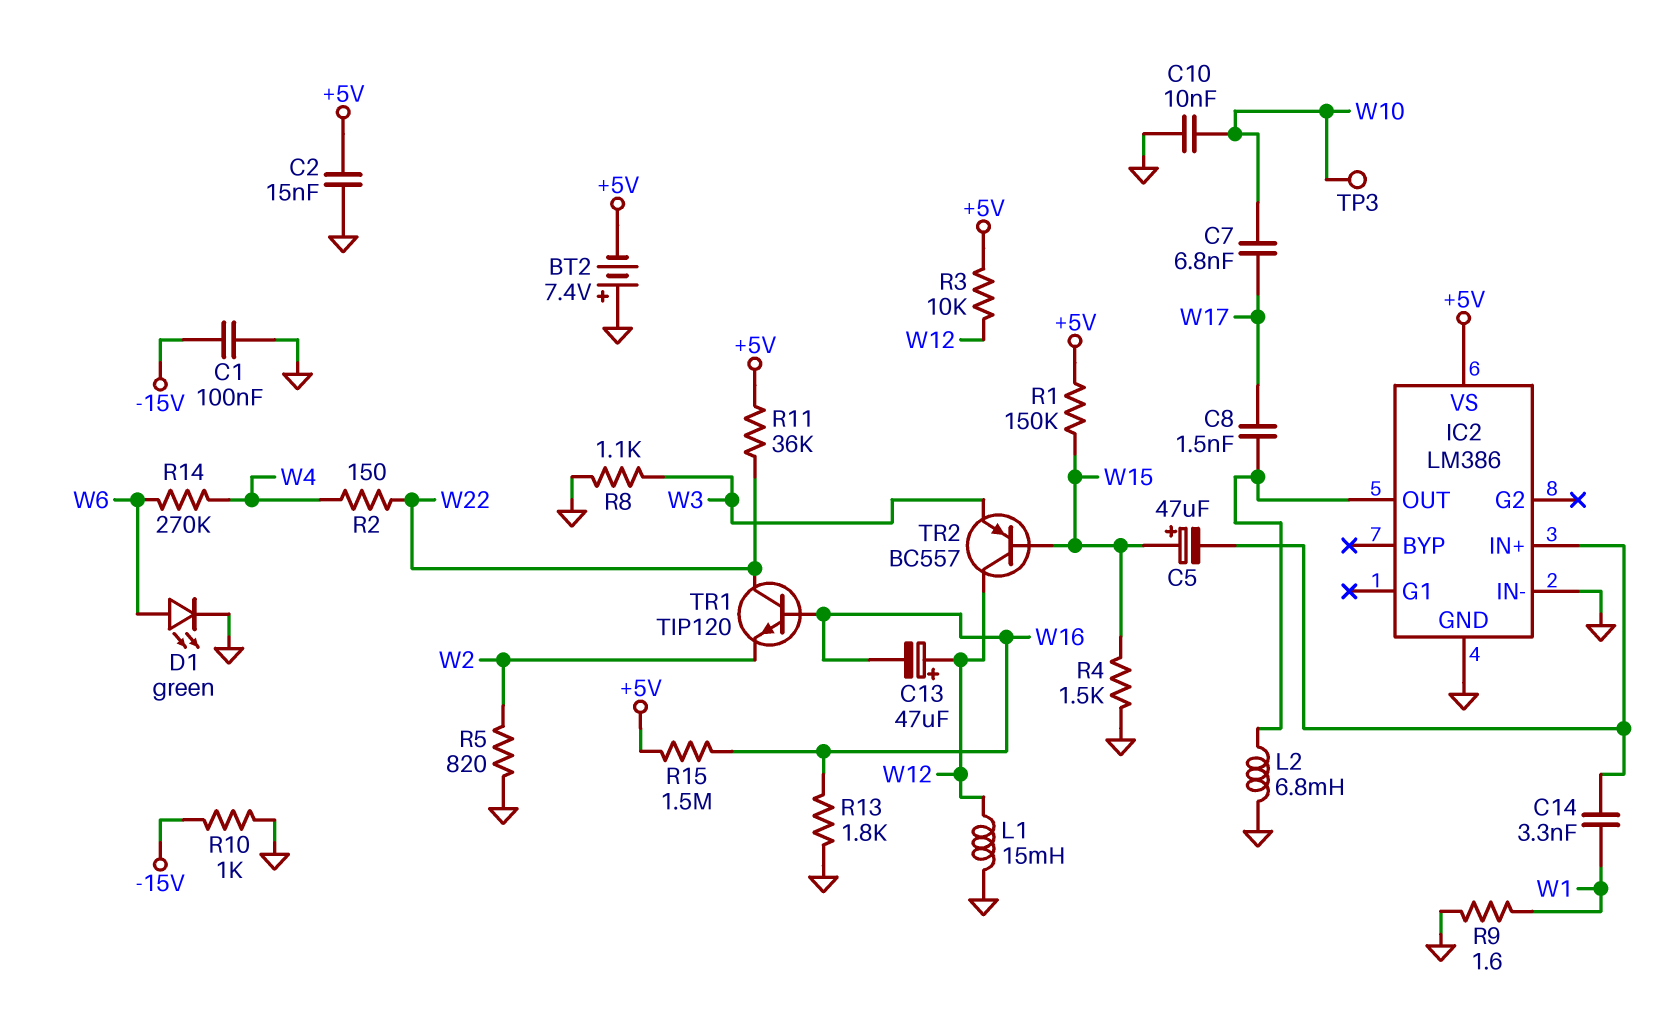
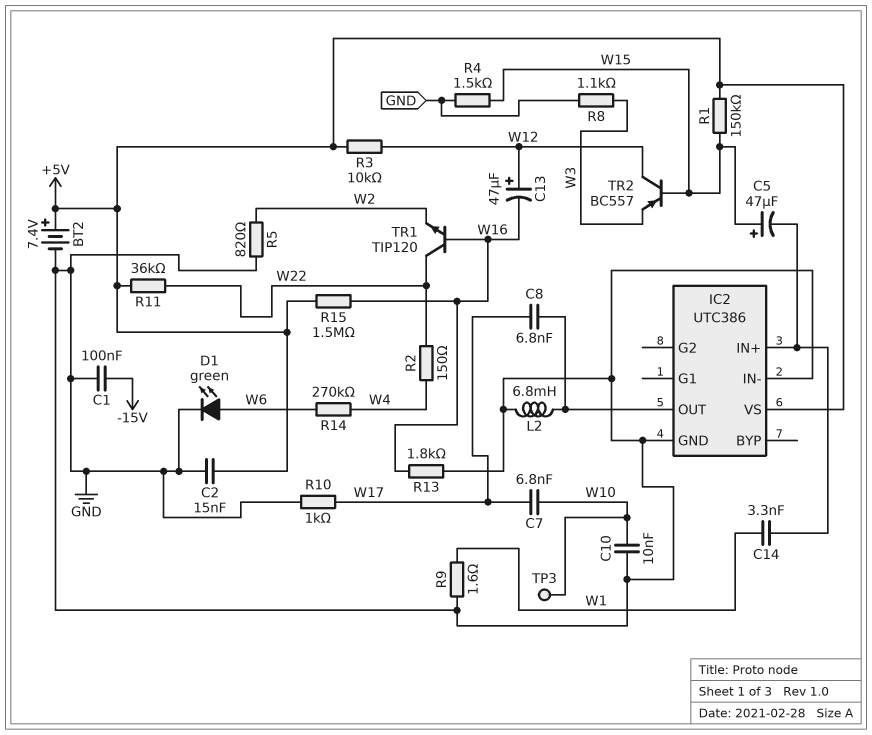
BT2: 7.4V (plus GND, minus +5V) -> 7.4V (plus +5V, minus GND)
C8: 1.5nF (IC2/OUT, W17) -> 6.8nF (IC2/OUT, W17)
IC2: LM386 -> UTC386
L1: 15mH (GND, W12) -> none
R10: 1k (-15V, GND) -> 1k (GND, W17)

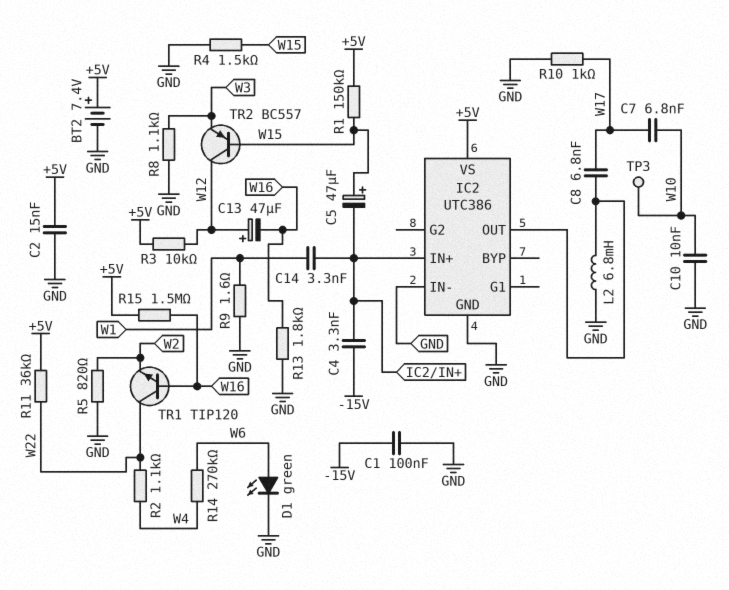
C4: none -> 3.3nF (-15V, IC2/IN+)
R2: 150 (W4, W22) -> 1.1k (W4, W22)

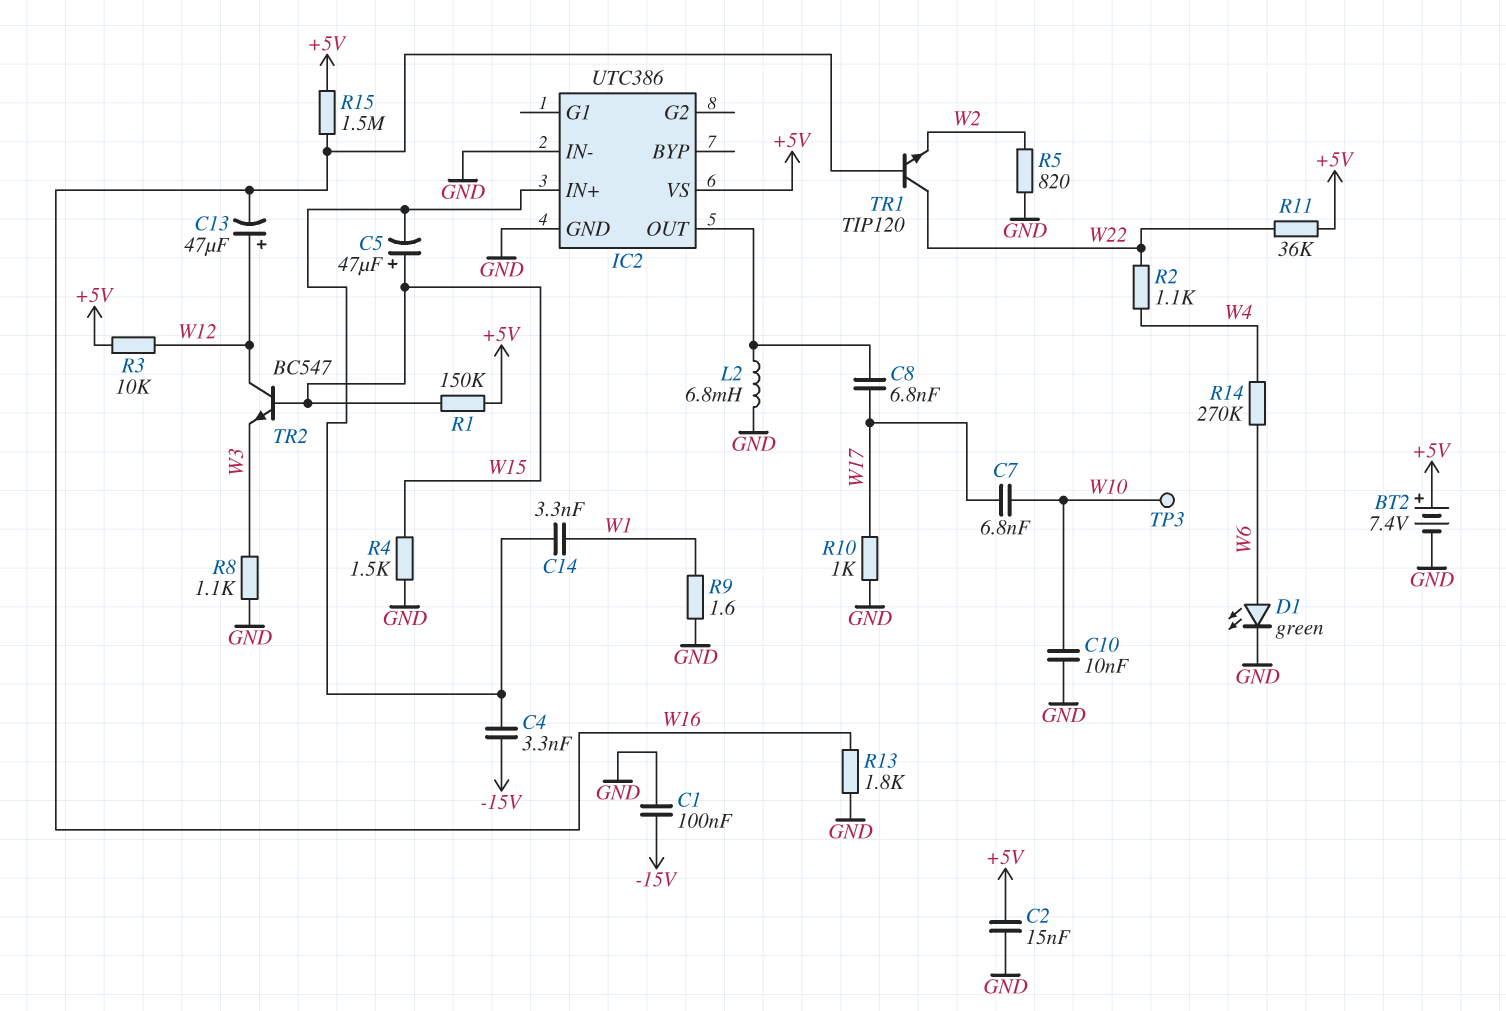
TR2: PNP BC557 (B W15, C W12, E W3) -> NPN BC547 (B W15, C W12, E W3)

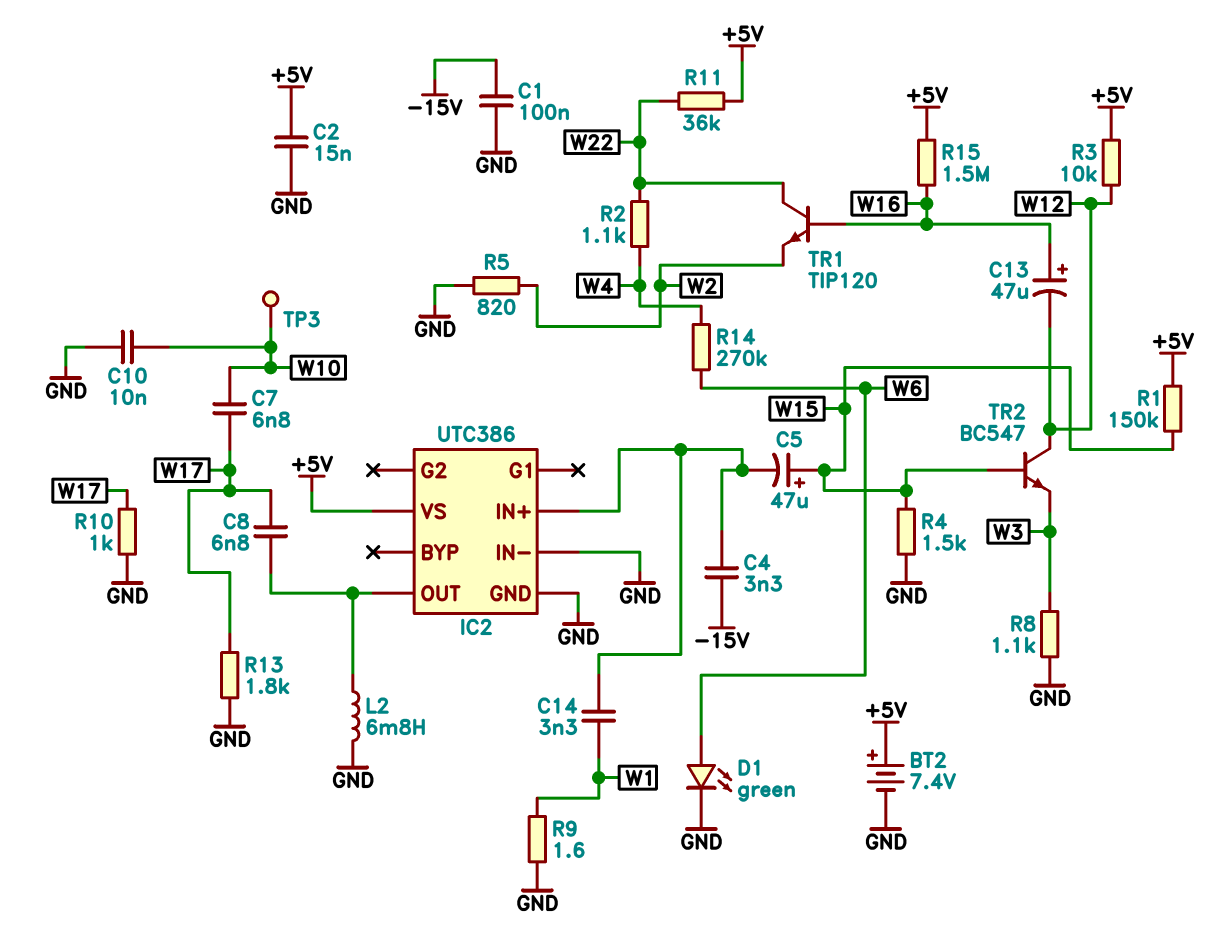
C13: 47uF (plus W12, minus W16) -> 47uF (plus W16, minus W12)
R13: 1.8k (GND, W16) -> 1.8k (GND, W17)

